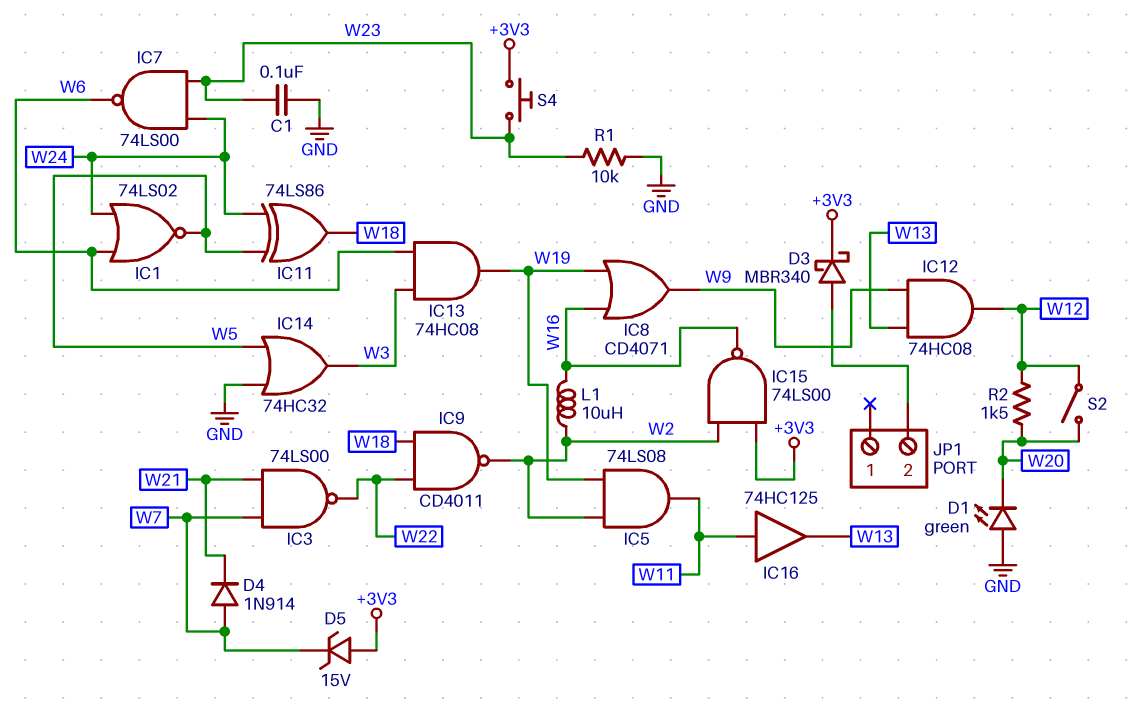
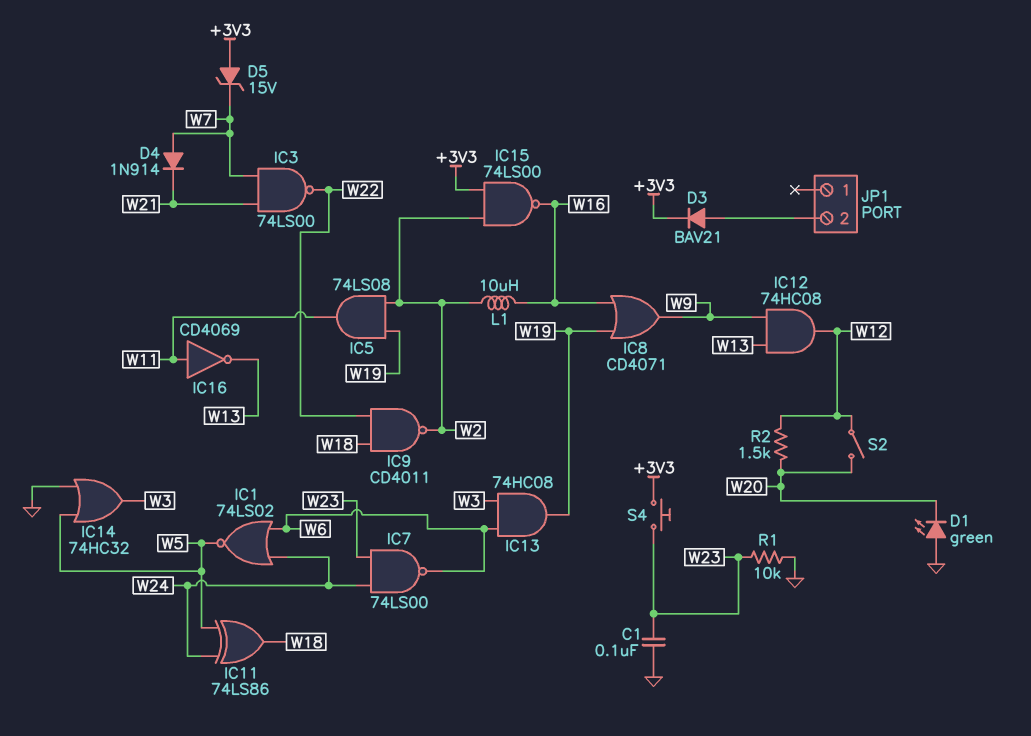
D3: schottky MBR340 (A JP1/2, K +3V3) -> diode BAV21 (A JP1/2, K +3V3)
IC16: buffer 74HC125 (in W11, out W13) -> NOT CD4069 (in W11, out W13)

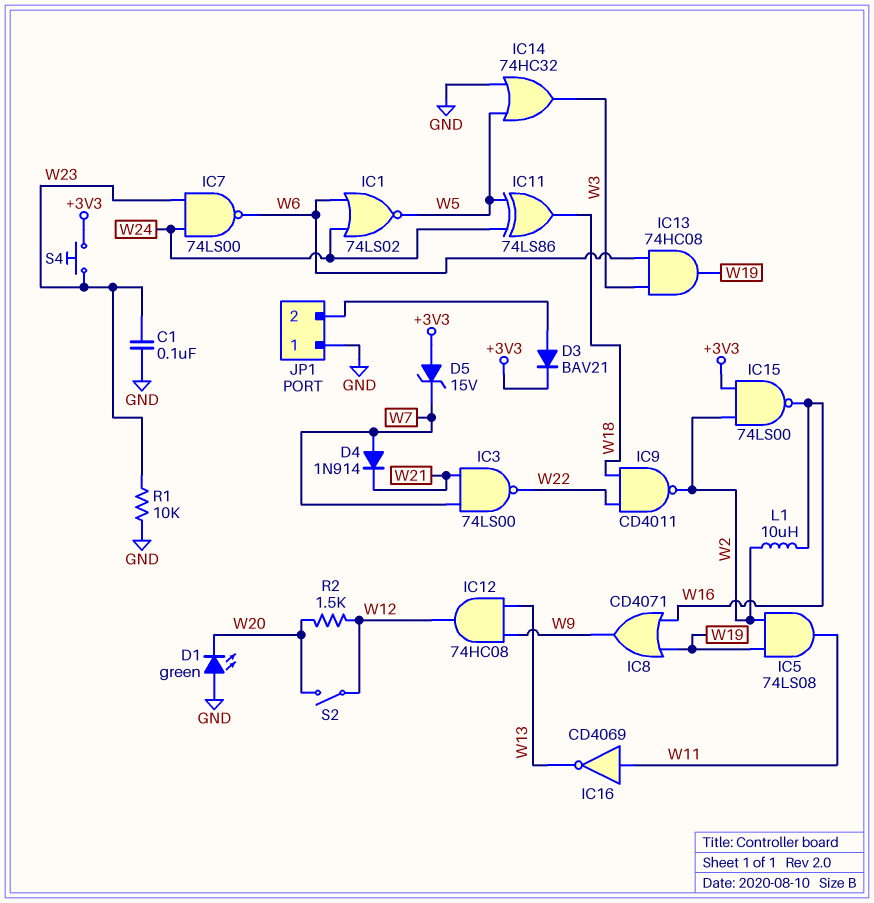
JP1 pin 1: none -> GND

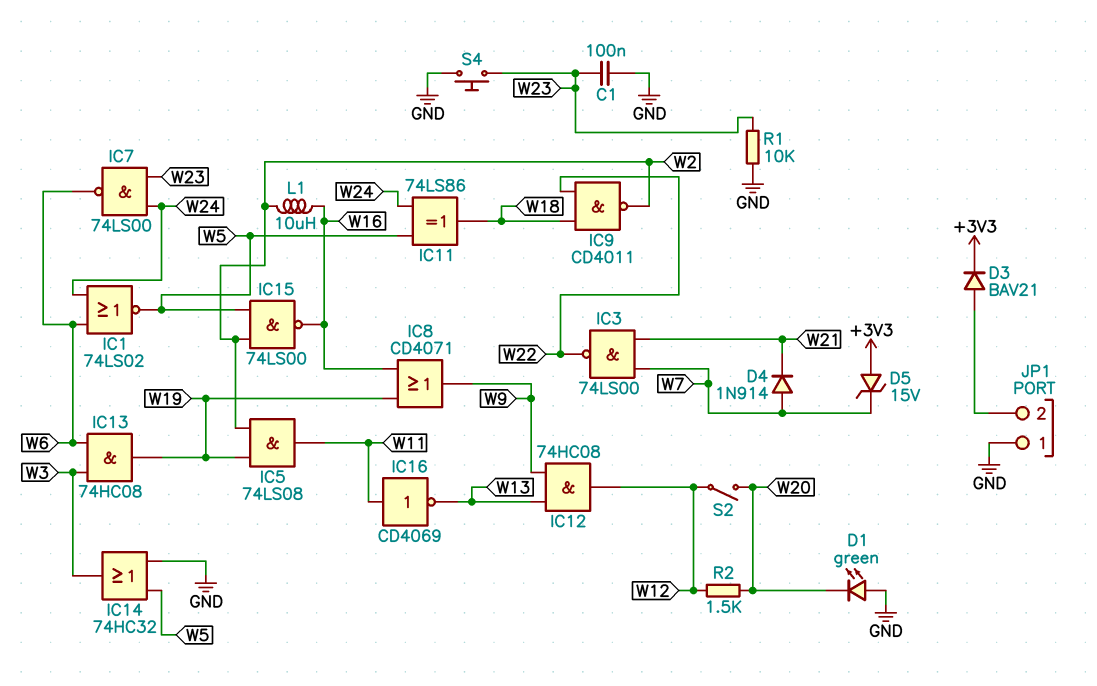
IC15: NAND 74LS00 (in +3V3, in W2, out W16) -> NAND 74LS00 (in W2, in W5, out W16)
S4: button (+3V3, W23) -> button (GND, W23)

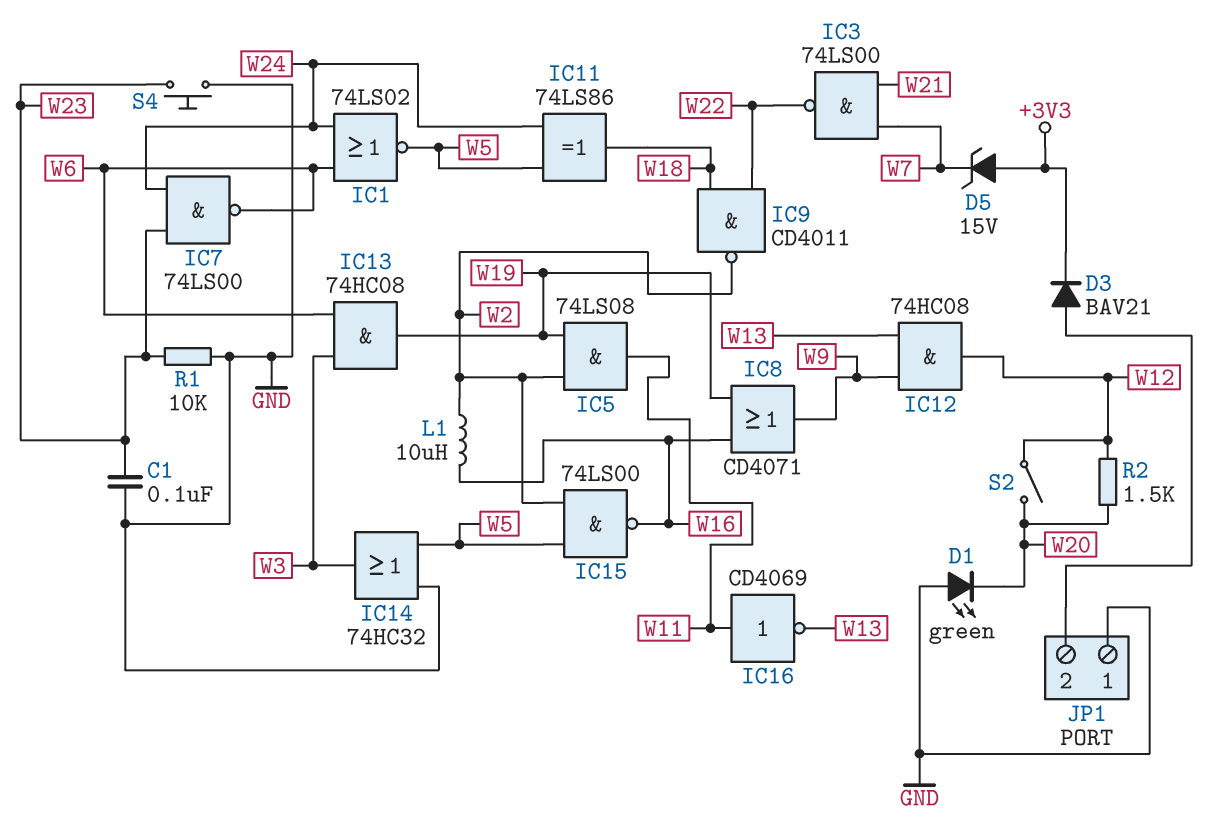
D4: diode 1N914 (A W7, K W21) -> none

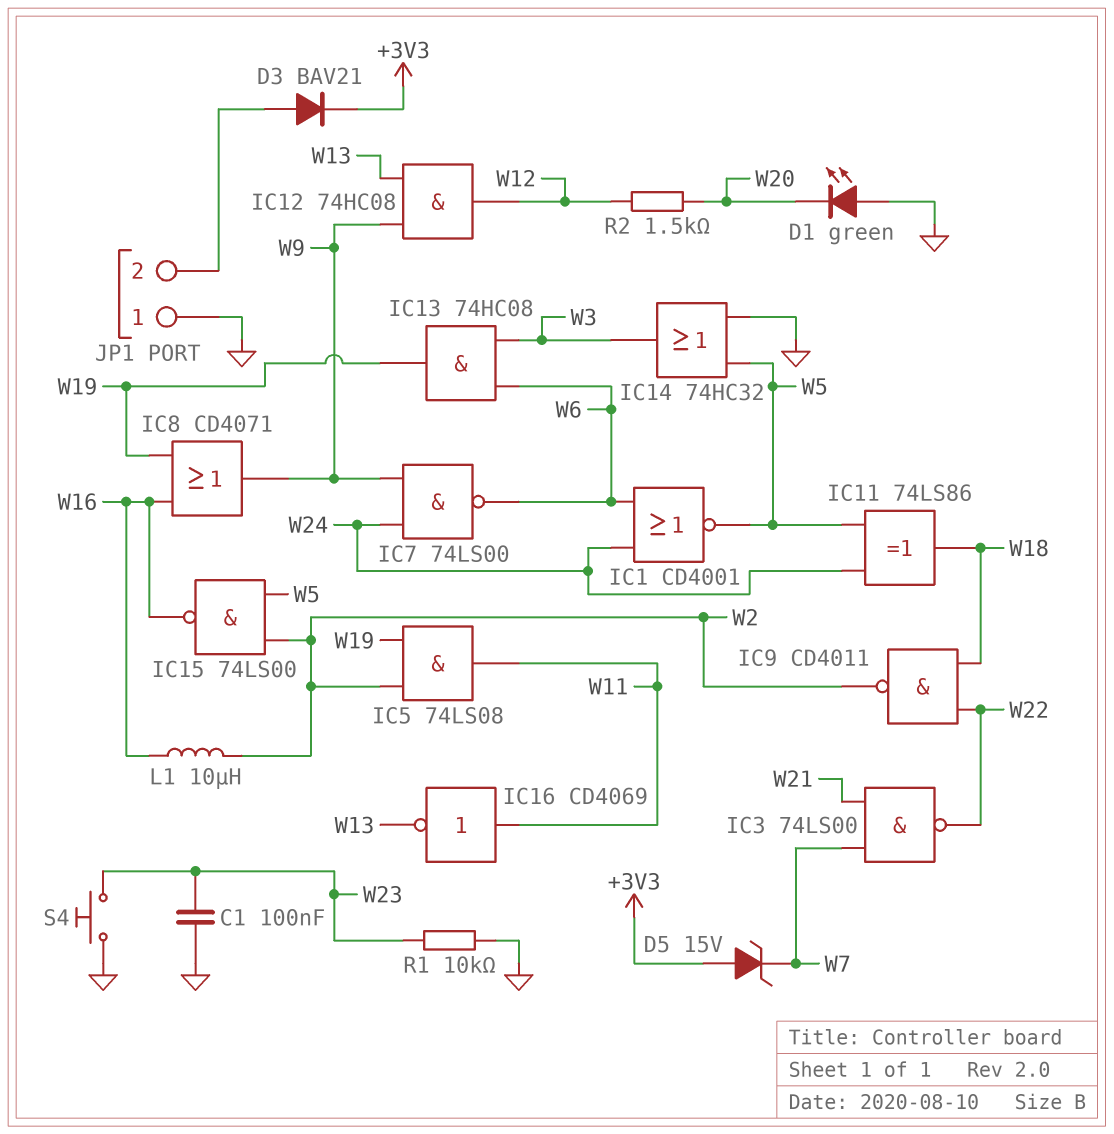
IC1: NOR 74LS02 (in W6, in W24, out W5) -> NOR CD4001 (in W6, in W24, out W5)
IC7: NAND 74LS00 (in W23, in W24, out W6) -> NAND 74LS00 (in W9, in W24, out W6)
S2: switch (W12, W20) -> none

